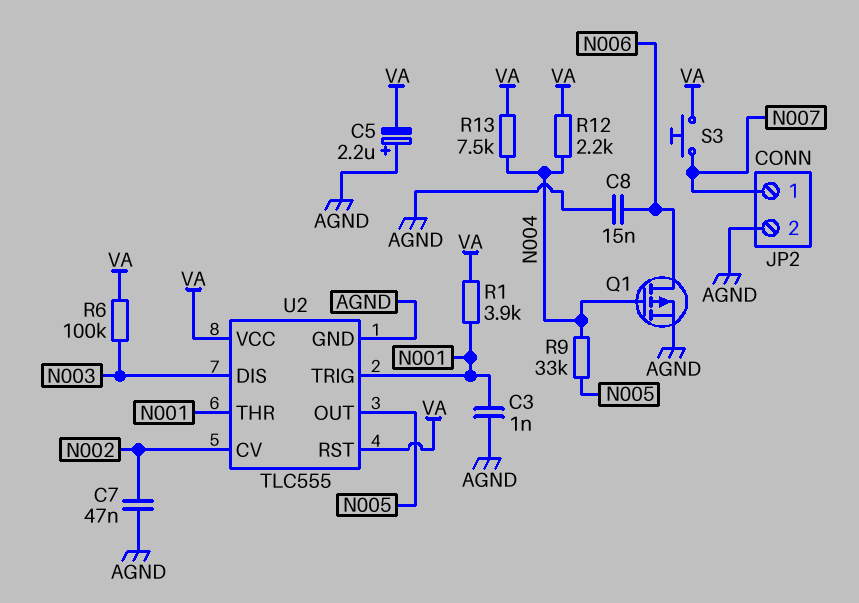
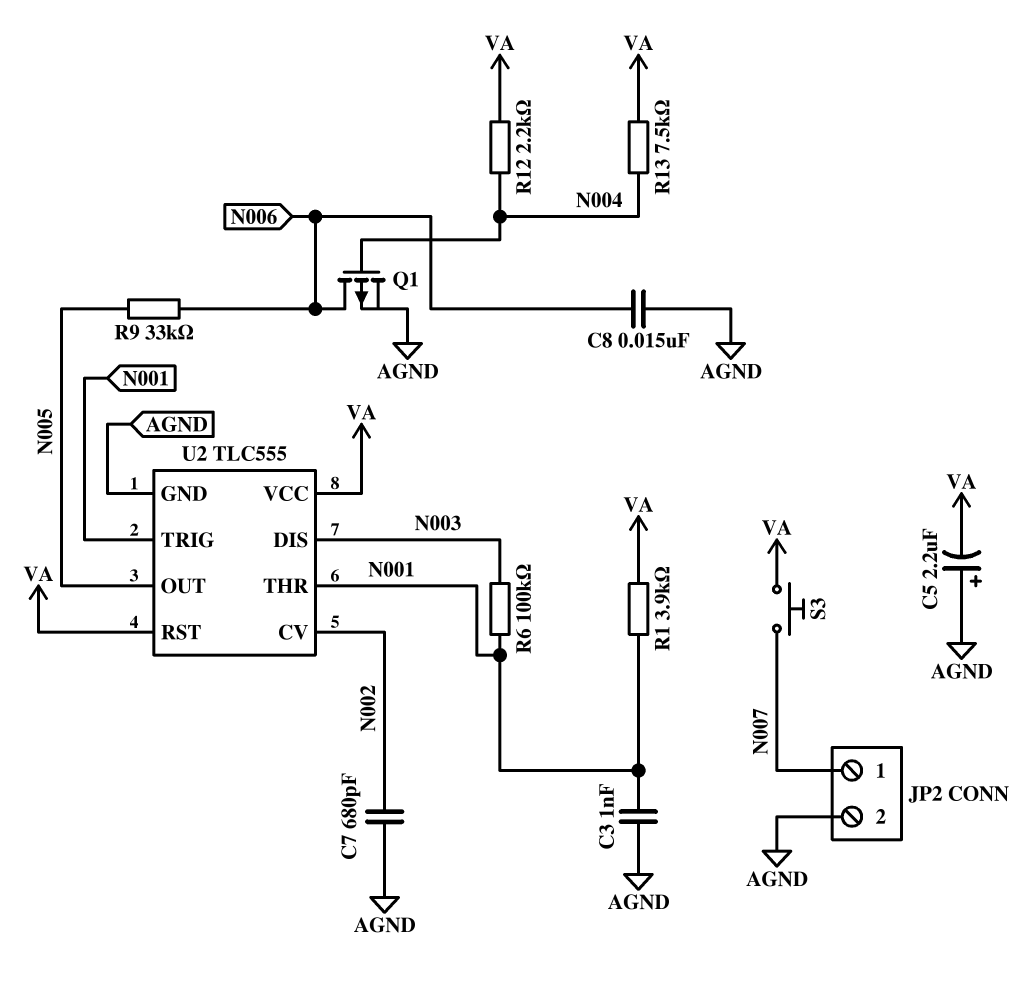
C7: 47nF (AGND, N002) -> 680pF (AGND, N002)
R6: 100k (N003, VA) -> 100k (N001, N003)
R9: 33k (N004, N005) -> 33k (N005, N006)

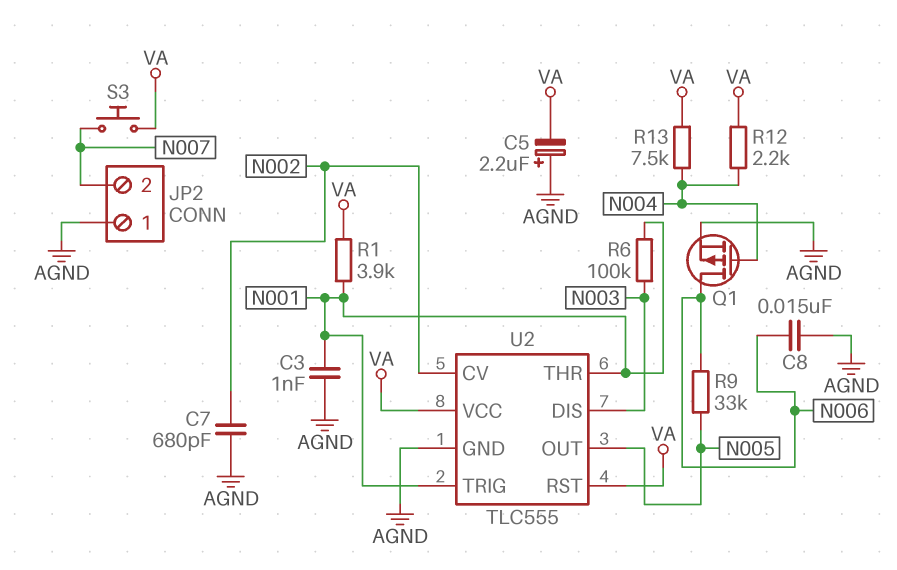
JP2 pin 1: N007 -> AGND
JP2 pin 2: AGND -> N007

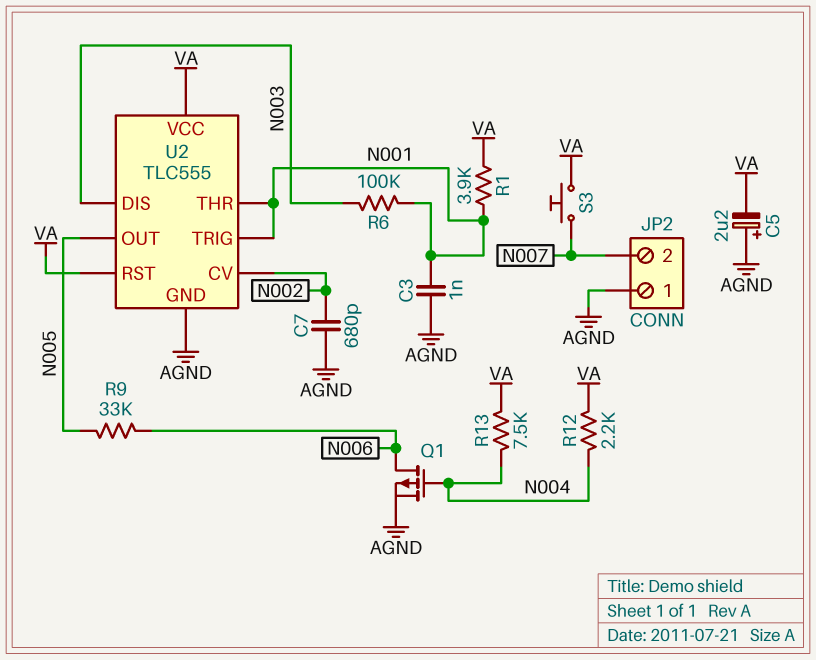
C8: 15nF (AGND, N006) -> none

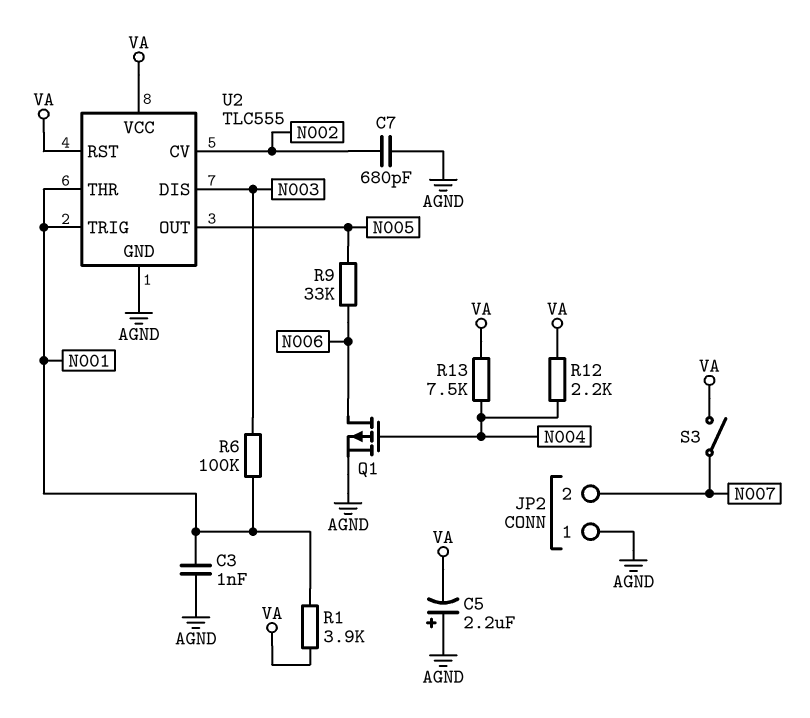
S3: button (N007, VA) -> switch (N007, VA)

